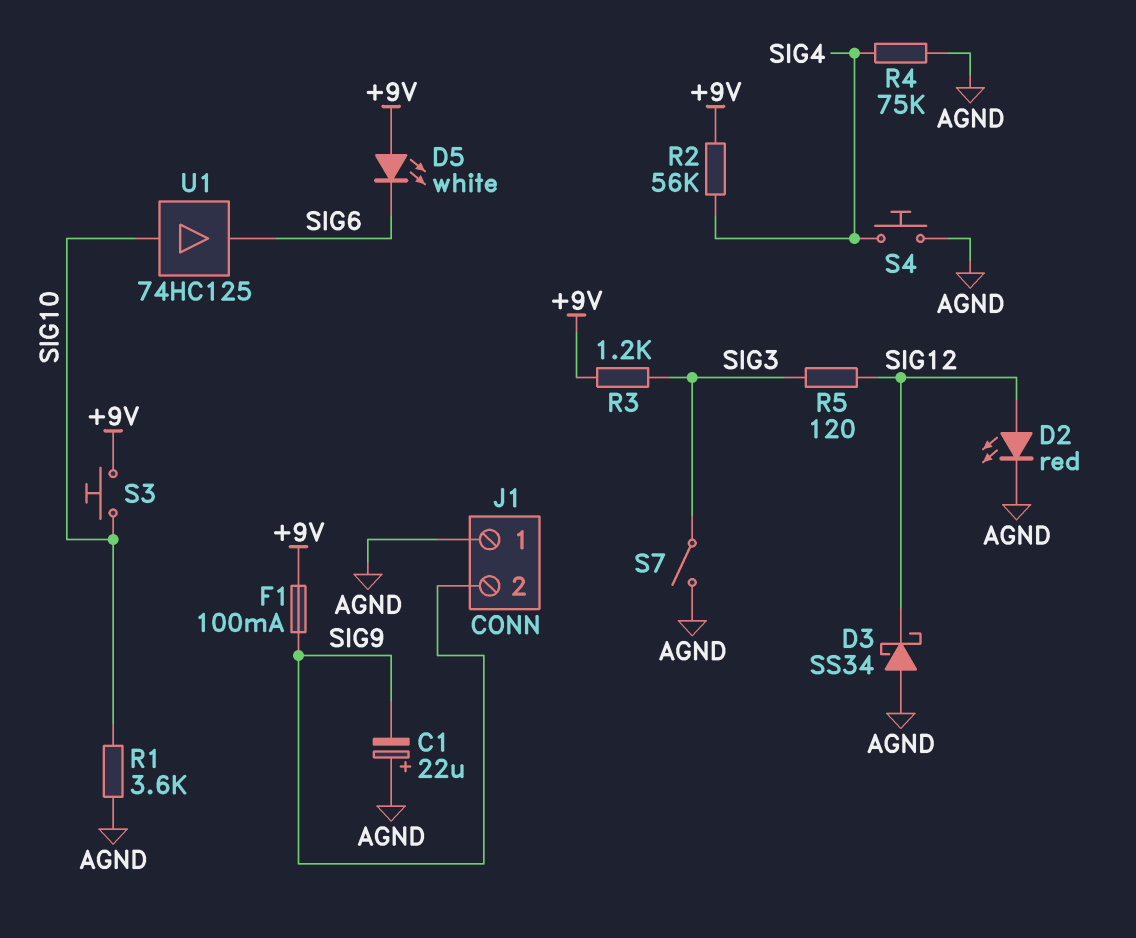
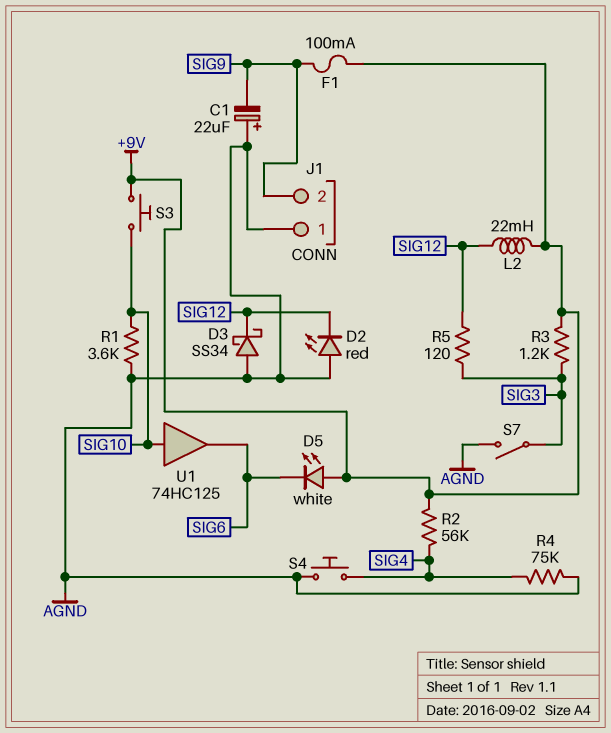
D2: LED red (A SIG12, K AGND) -> LED red (A AGND, K SIG12)
L2: none -> 22mH (+9V, SIG12)

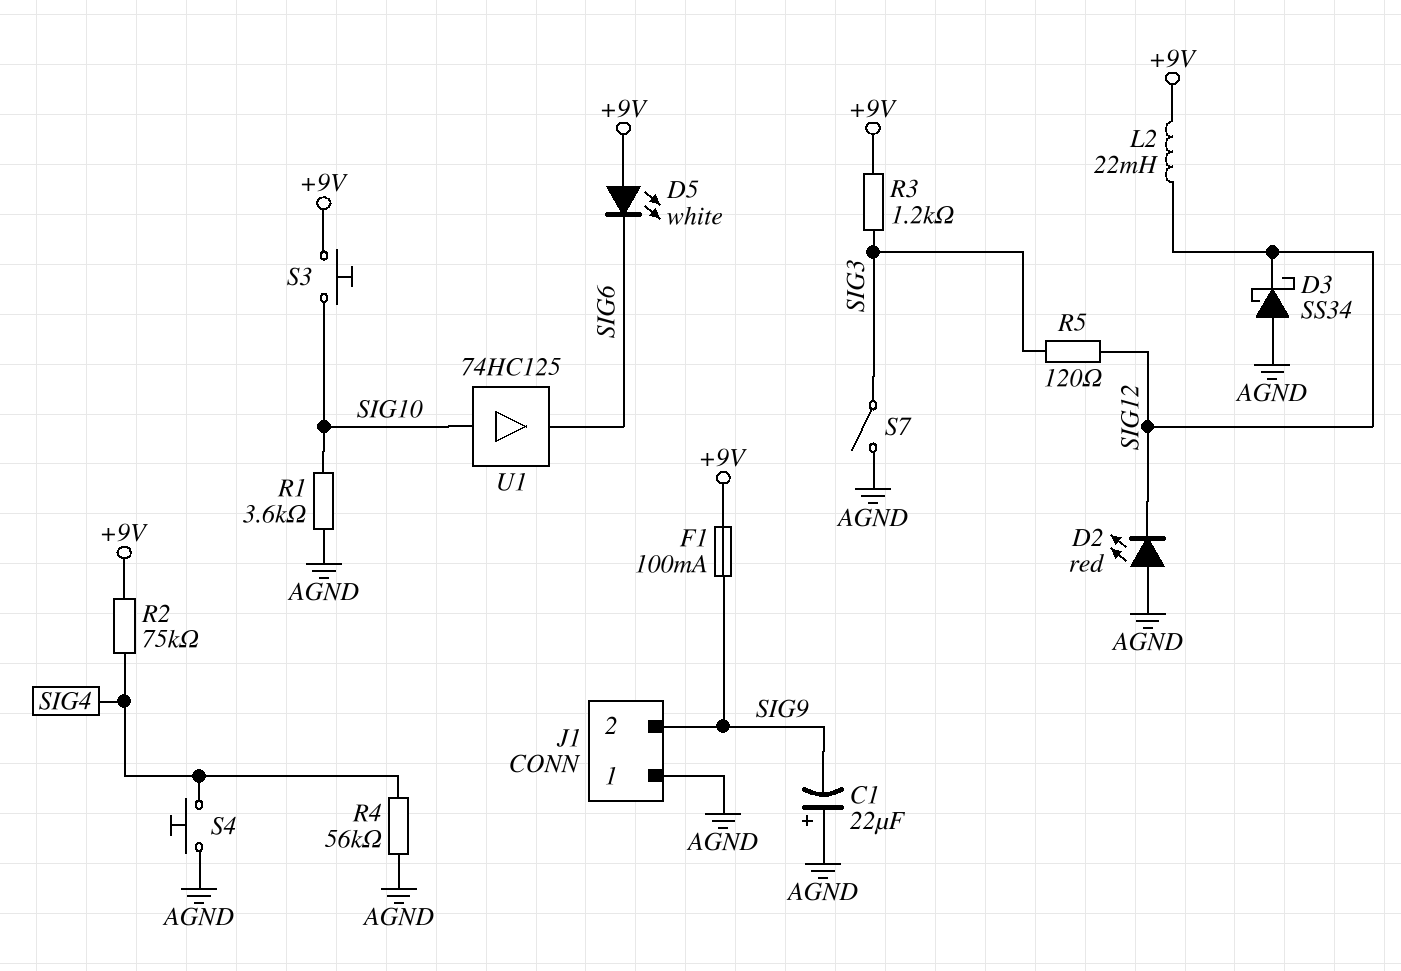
R2: 56k (+9V, SIG4) -> 75k (+9V, SIG4)
R4: 75k (AGND, SIG4) -> 56k (AGND, SIG4)

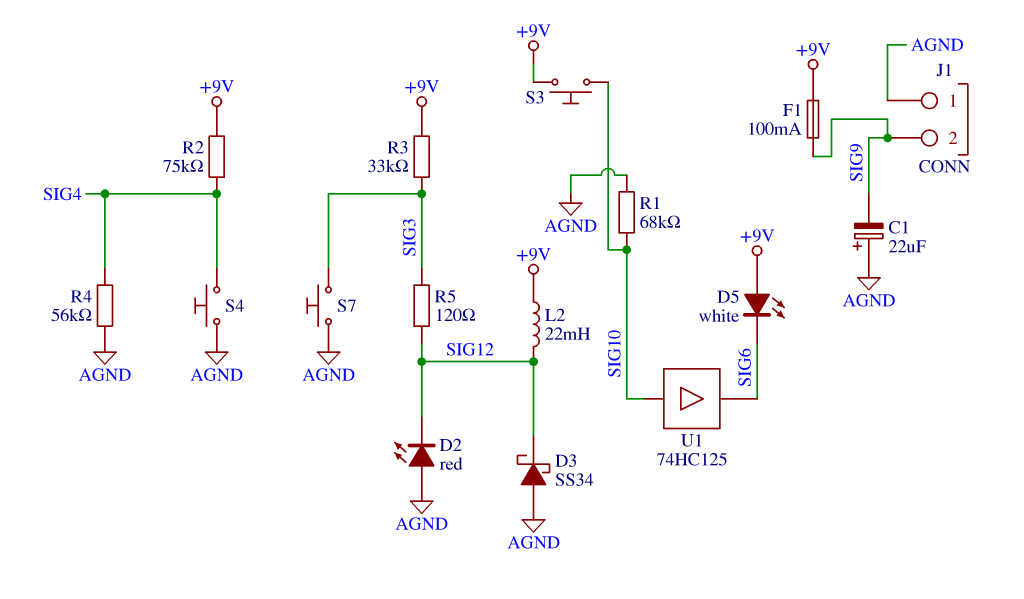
R1: 3.6k (AGND, SIG10) -> 68k (AGND, SIG10)
R3: 1.2k (+9V, SIG3) -> 33k (+9V, SIG3)
S7: switch (AGND, SIG3) -> button (AGND, SIG3)

